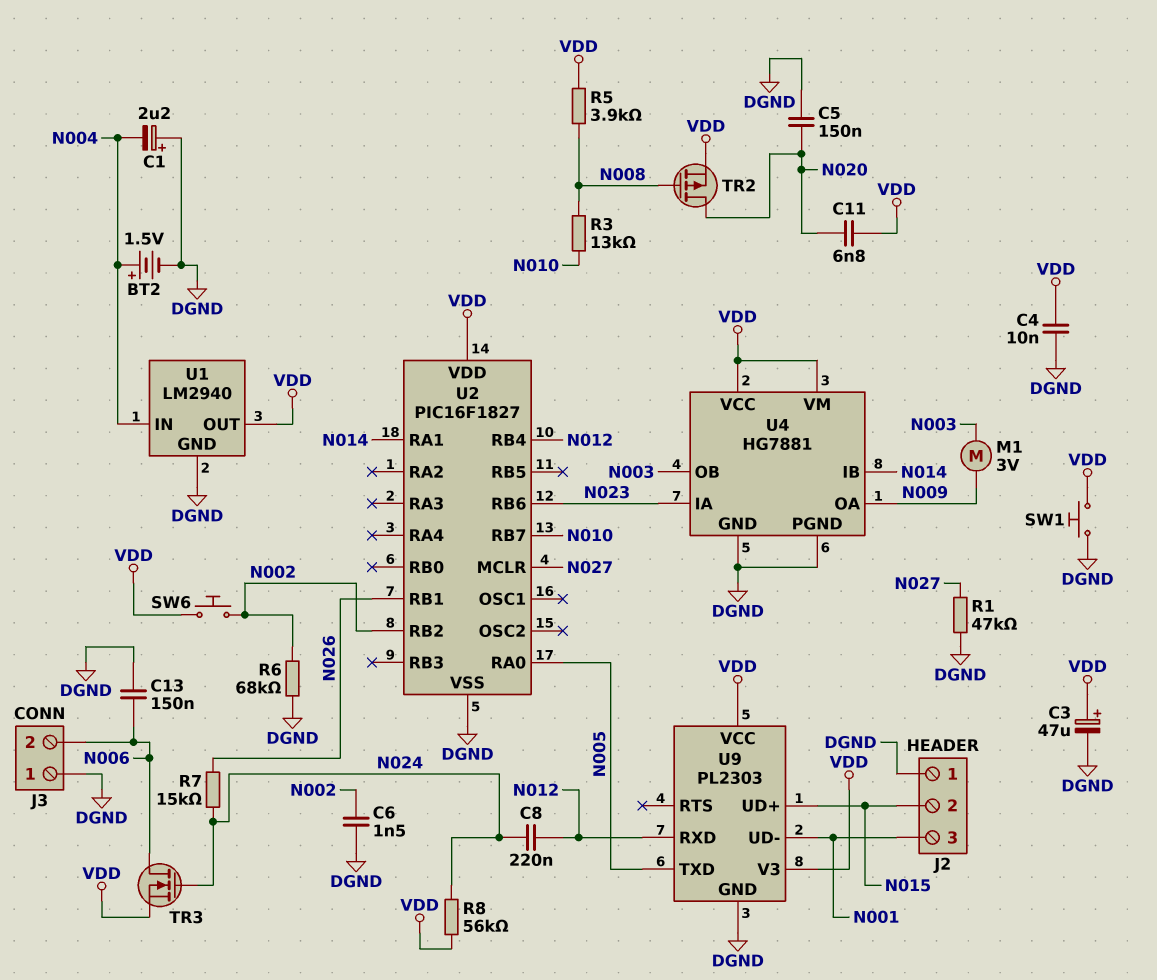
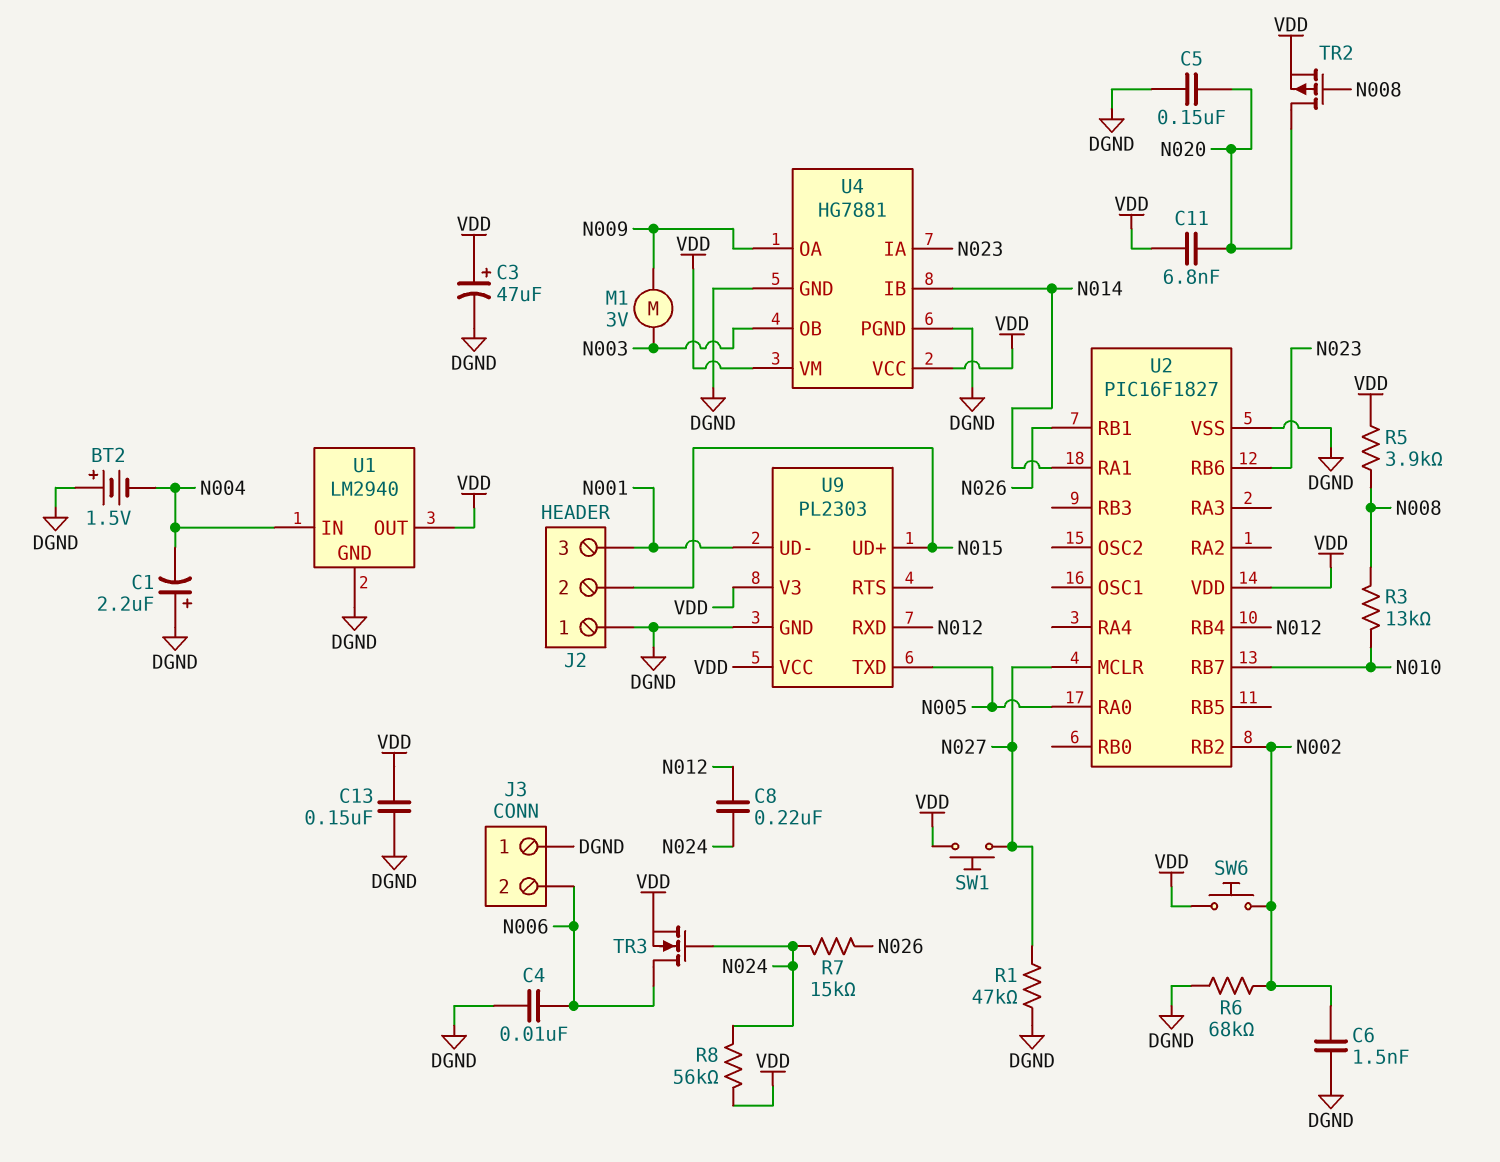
BT2: 1.5V (plus N004, minus DGND) -> 1.5V (plus DGND, minus N004)
C4: 10nF (DGND, VDD) -> 10nF (DGND, N006)
C13: 150nF (DGND, N006) -> 150nF (DGND, VDD)
SW1: button (DGND, VDD) -> button (N027, VDD)

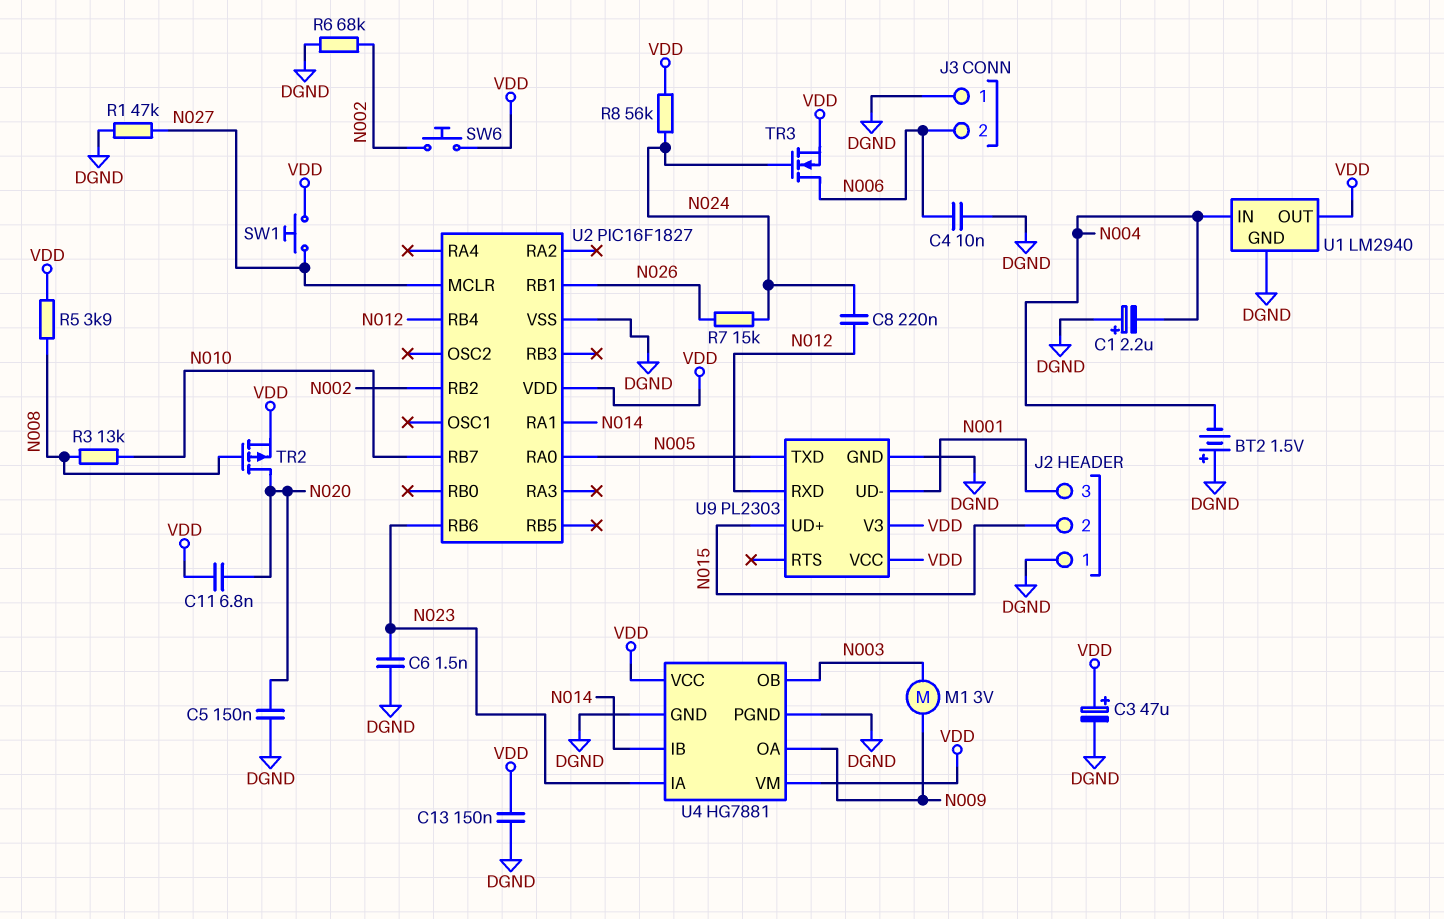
C6: 1.5nF (DGND, N002) -> 1.5nF (DGND, N023)

